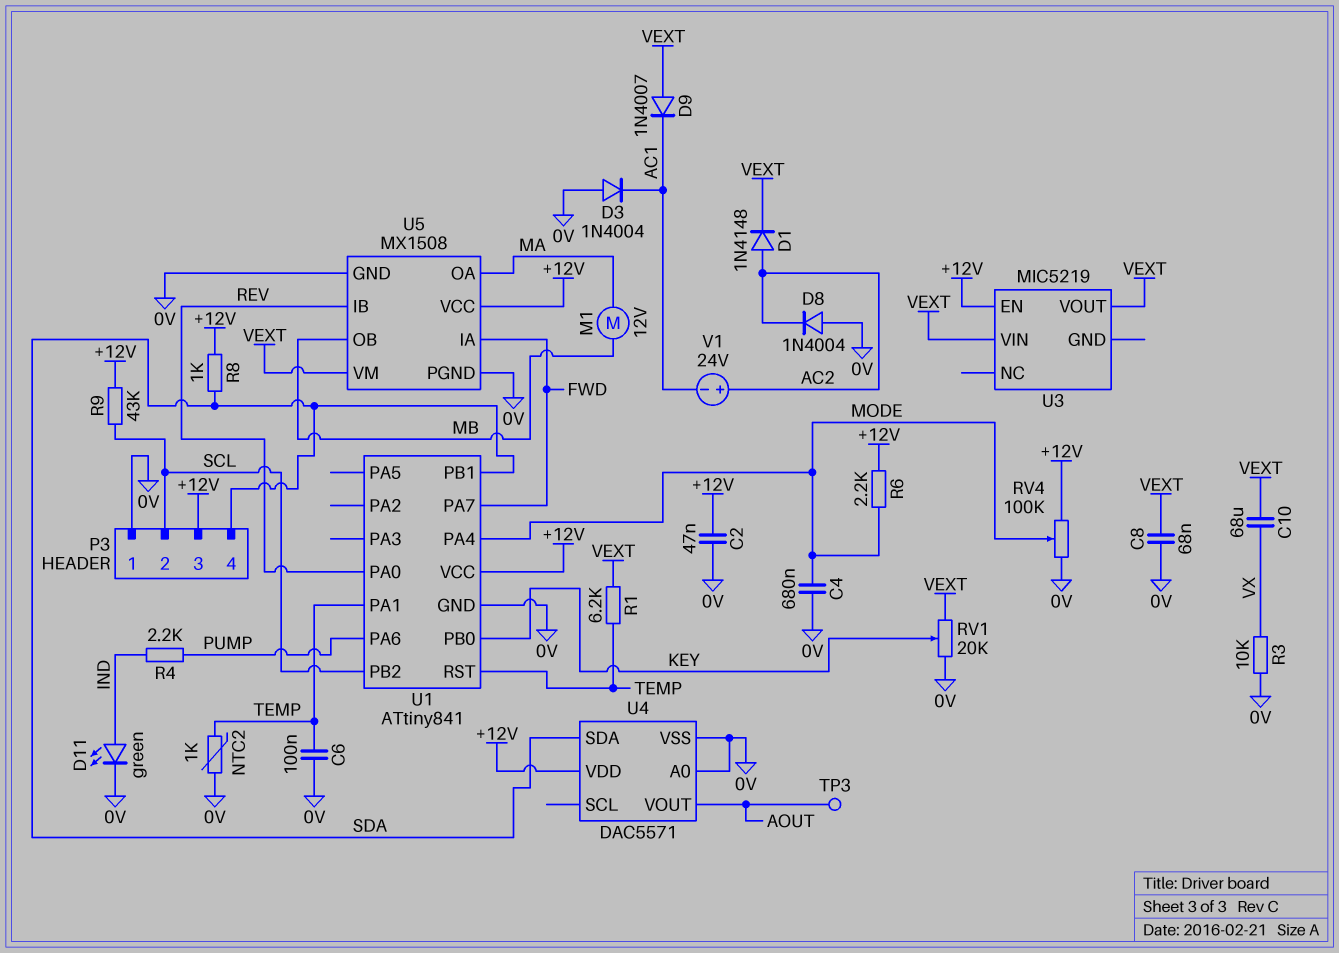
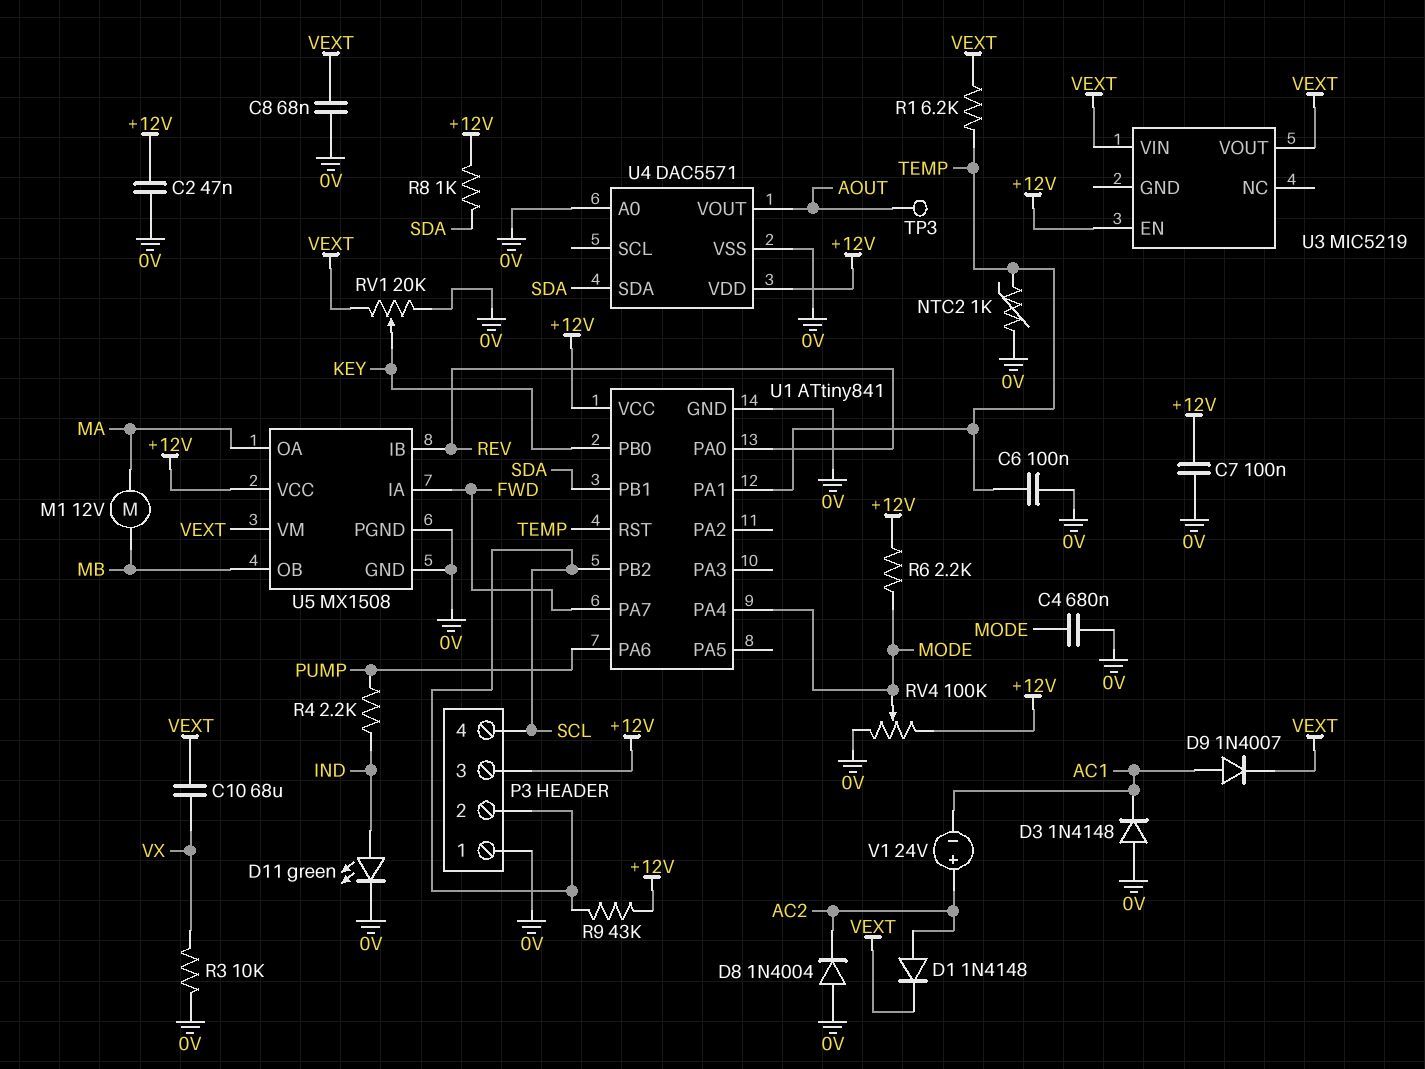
C7: none -> 100nF (+12V, 0V)
D3: diode 1N4004 (A 0V, K AC1) -> diode 1N4148 (A 0V, K AC1)
D9: diode 1N4007 (A VEXT, K AC1) -> diode 1N4007 (A AC1, K VEXT)
P3 pin 4: SDA -> SCL

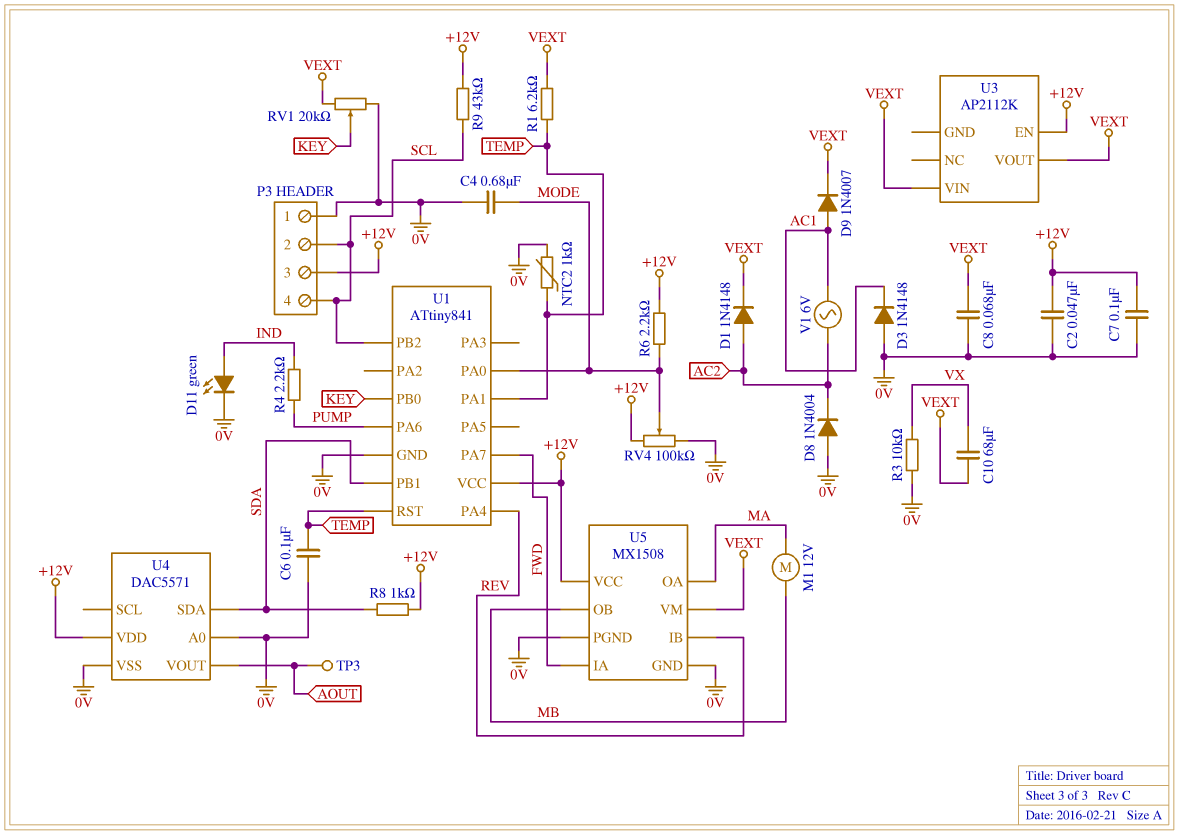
U1 pin PA0: REV -> MODE
U1 pin PA4: MODE -> REV
U3: MIC5219 -> AP2112K
V1: 24V (plus AC2, minus AC1) -> AC 6V (AC1, AC2)

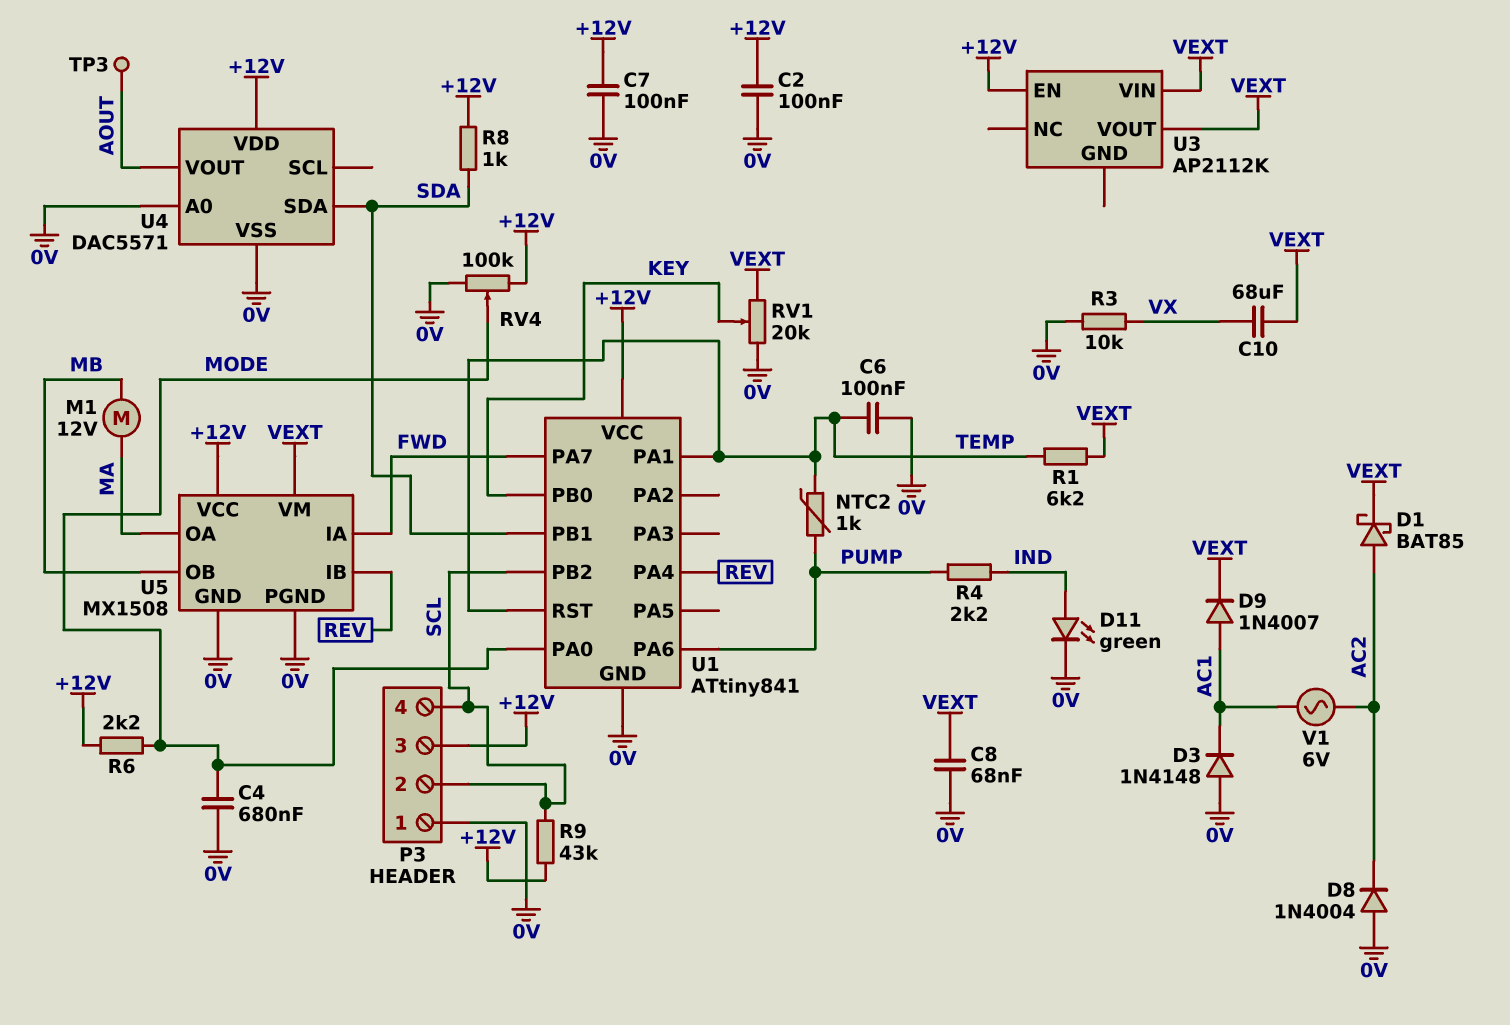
C2: 47nF (+12V, 0V) -> 100nF (+12V, 0V)
D1: diode 1N4148 (A AC2, K VEXT) -> schottky BAT85 (A AC2, K VEXT)
NTC2: 1k (0V, TEMP) -> 1k (PUMP, TEMP)

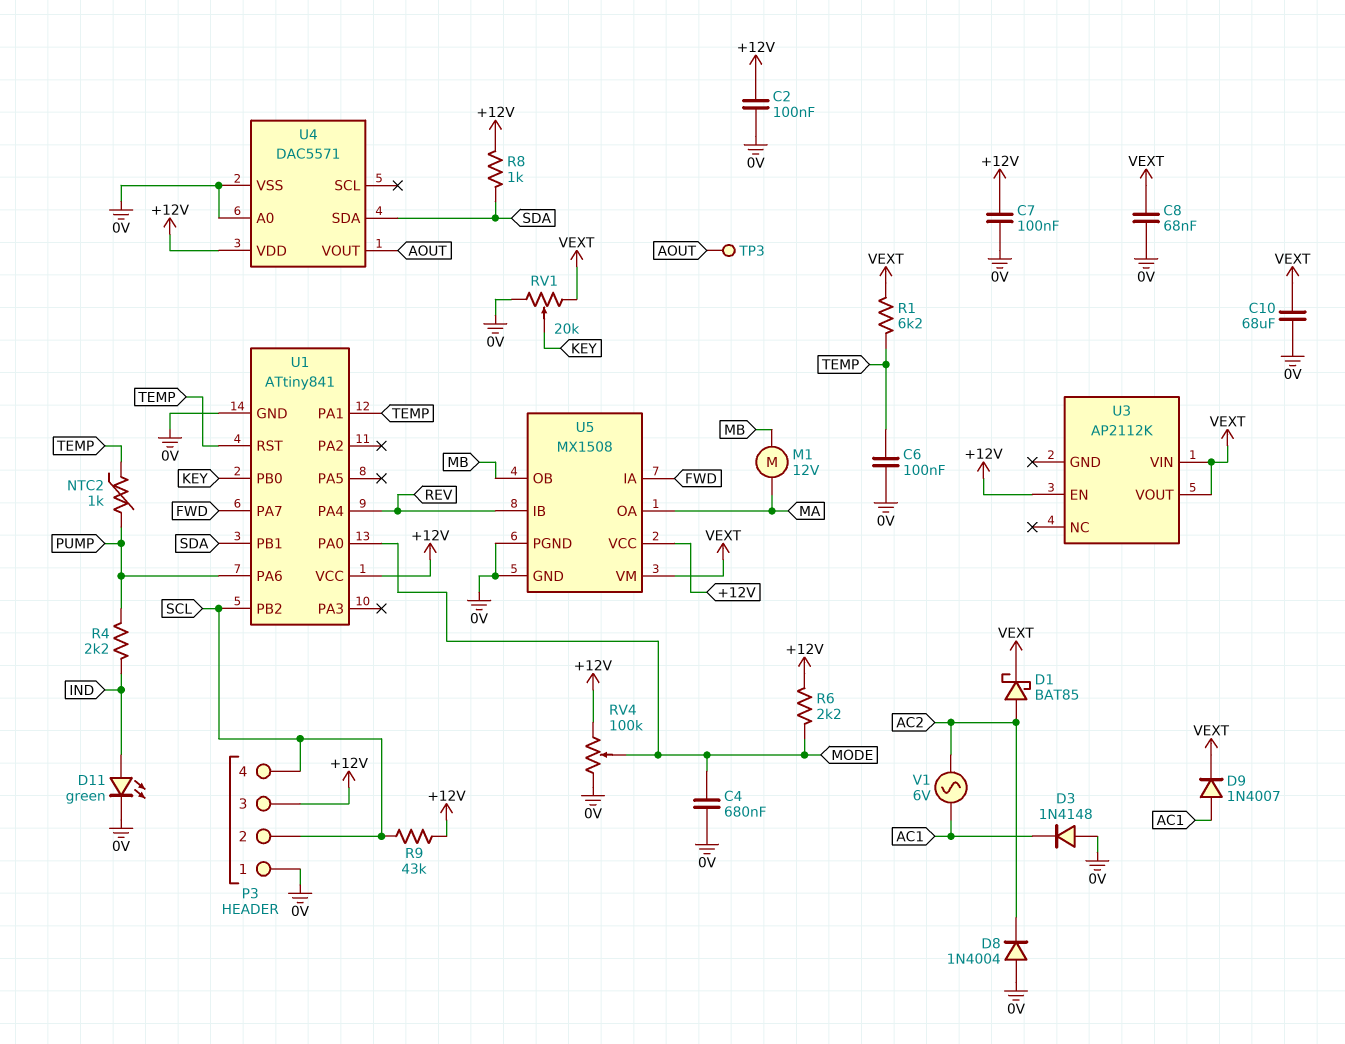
C10: 68uF (VEXT, VX) -> 68uF (0V, VEXT)
R3: 10k (0V, VX) -> none

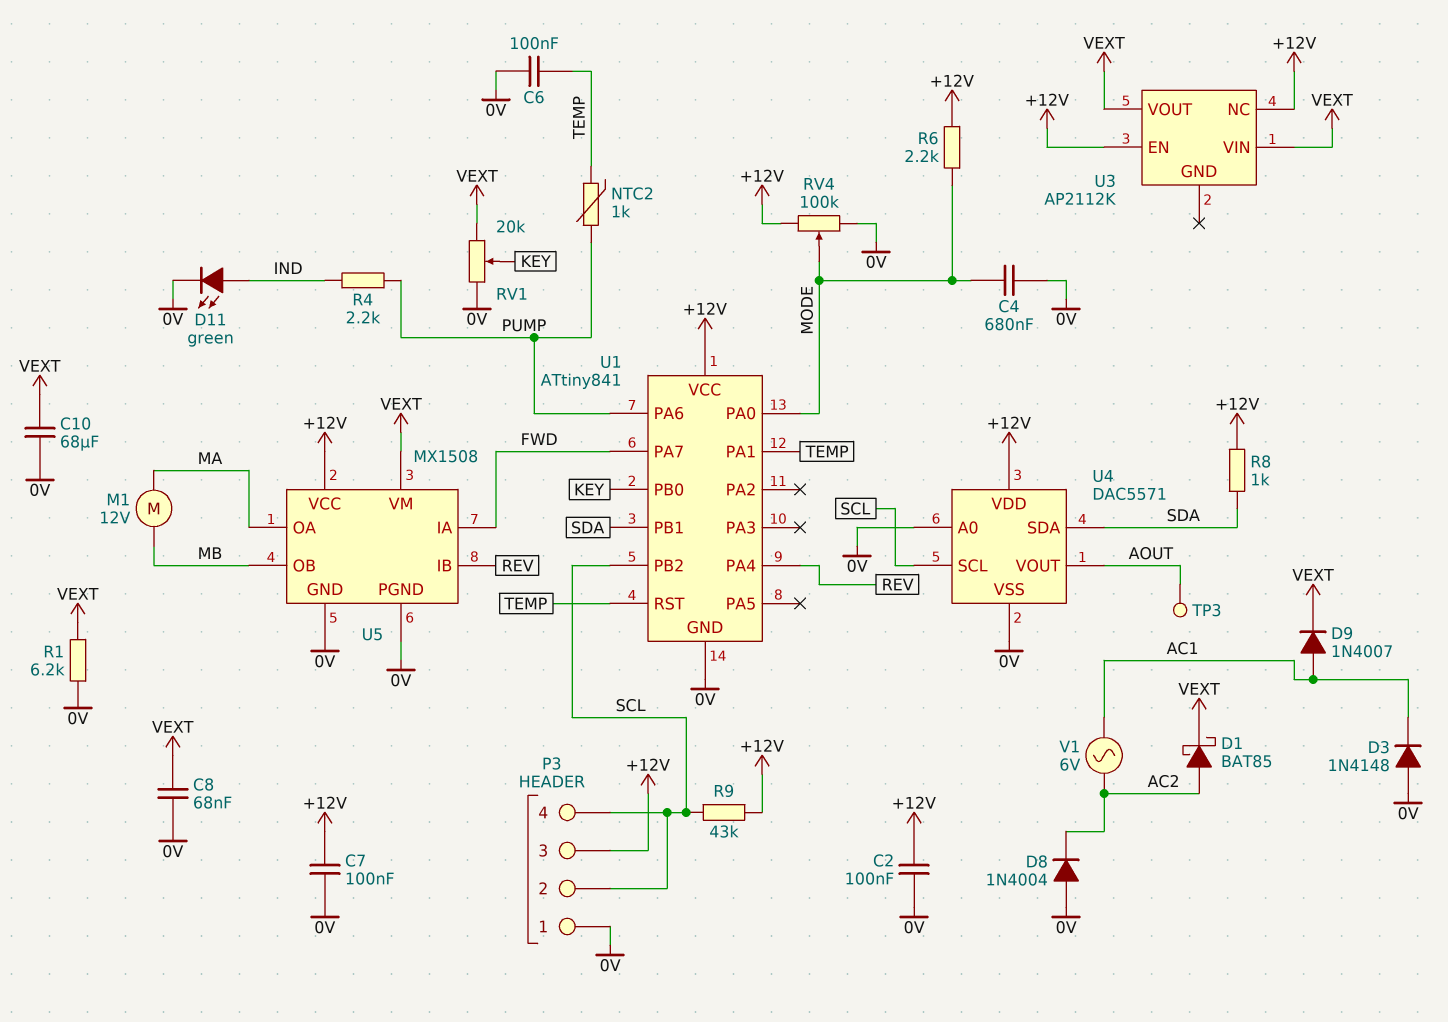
R1: 6.2k (TEMP, VEXT) -> 6.2k (0V, VEXT)
U3 pin NC: none -> +12V
U4 pin SCL: none -> SCL

